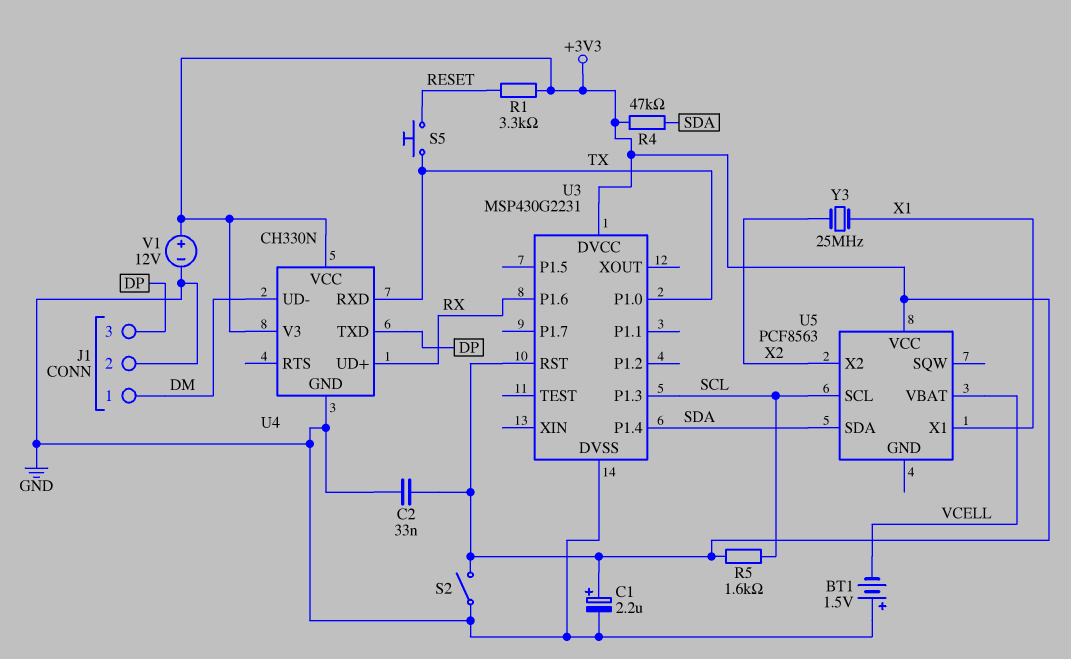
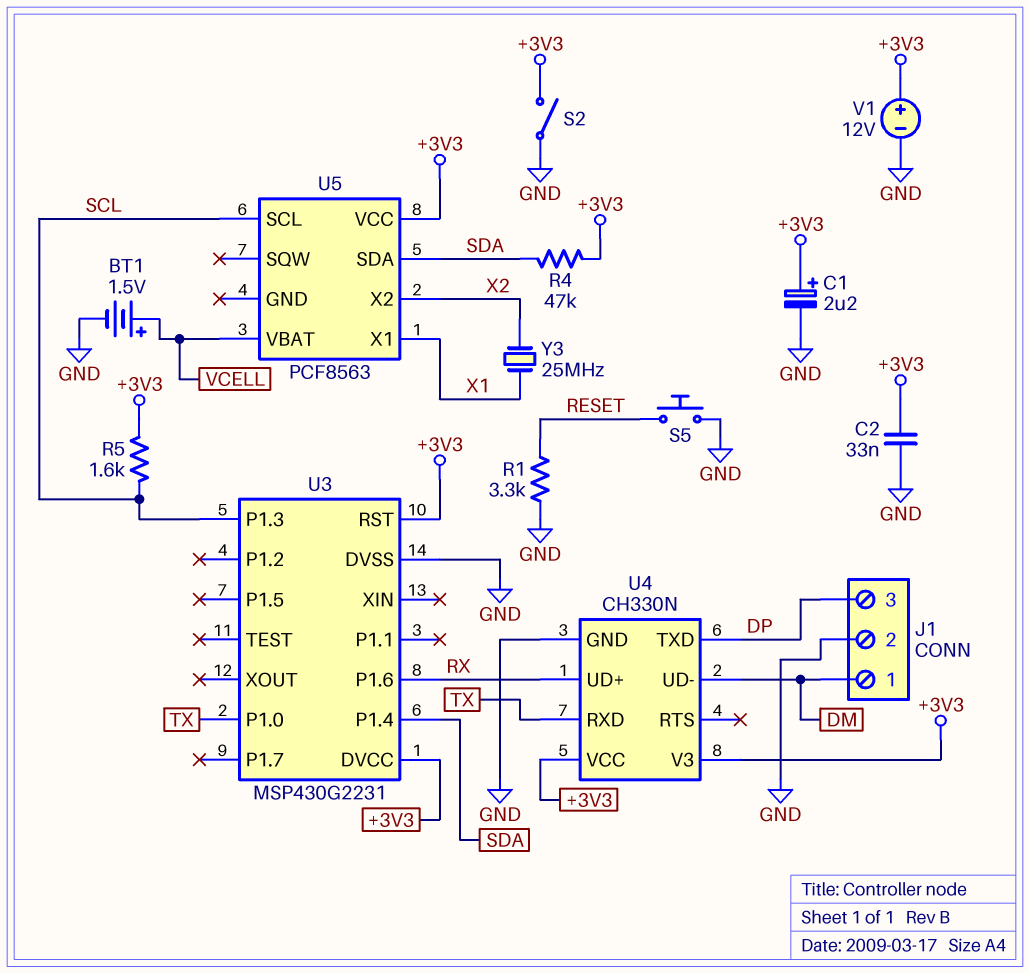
BT1: 1.5V (plus GND, minus VCELL) -> 1.5V (plus VCELL, minus GND)
R1: 3.3k (+3V3, RESET) -> 3.3k (GND, RESET)
S5: button (RESET, TX) -> button (GND, RESET)

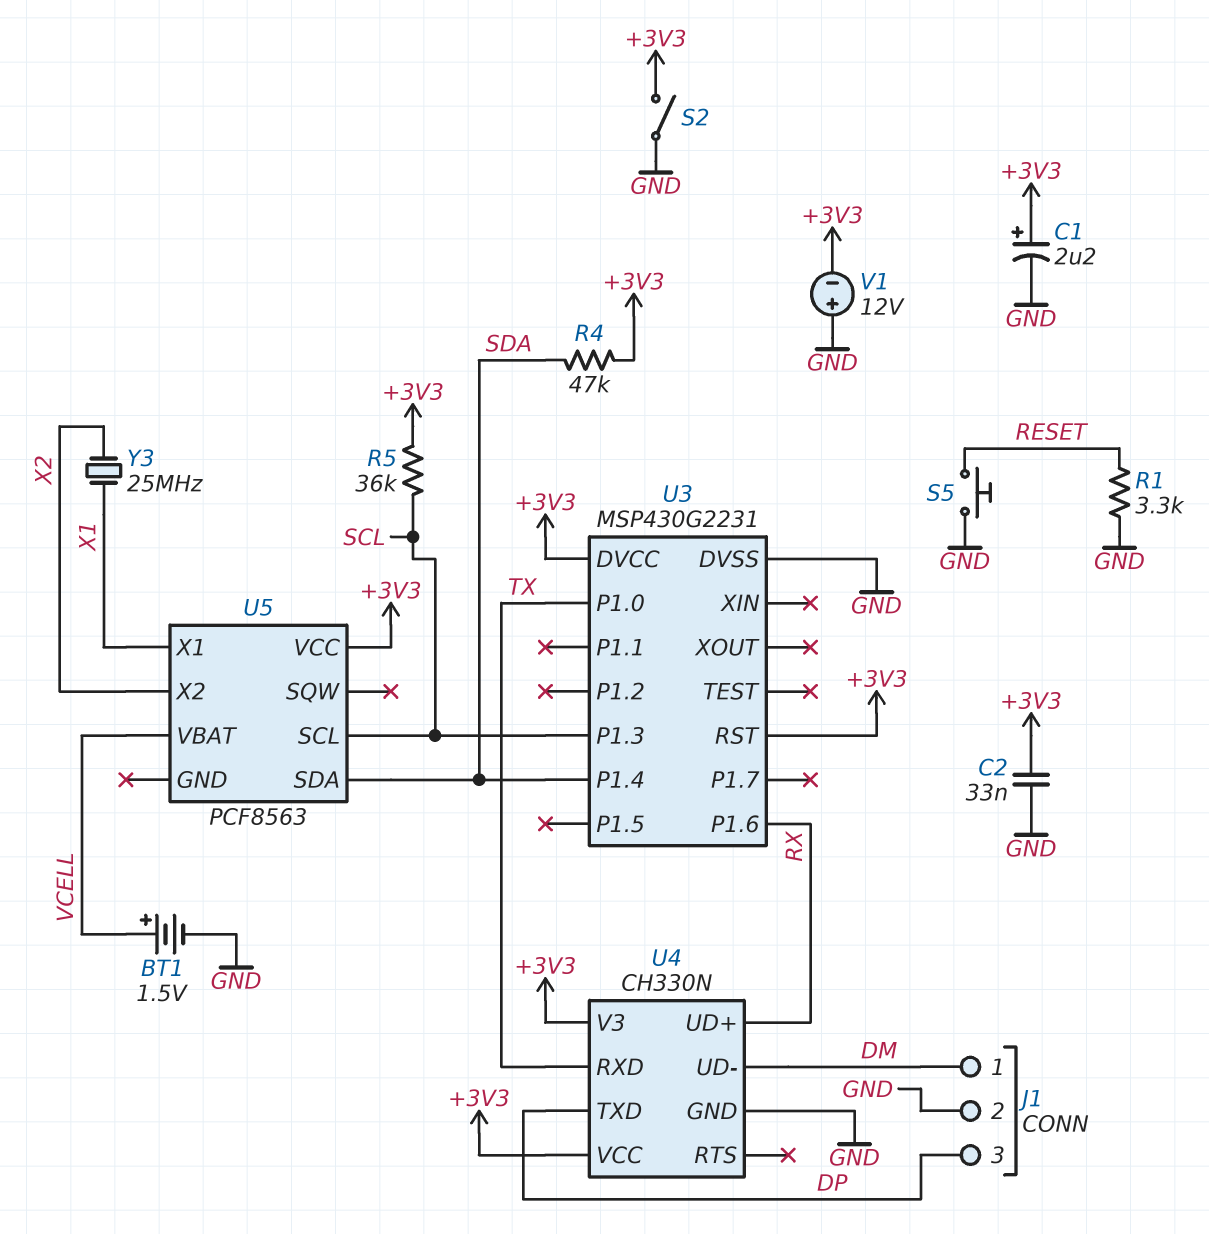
R5: 1.6k (+3V3, SCL) -> 36k (+3V3, SCL)
V1: 12V (plus +3V3, minus GND) -> 12V (plus GND, minus +3V3)

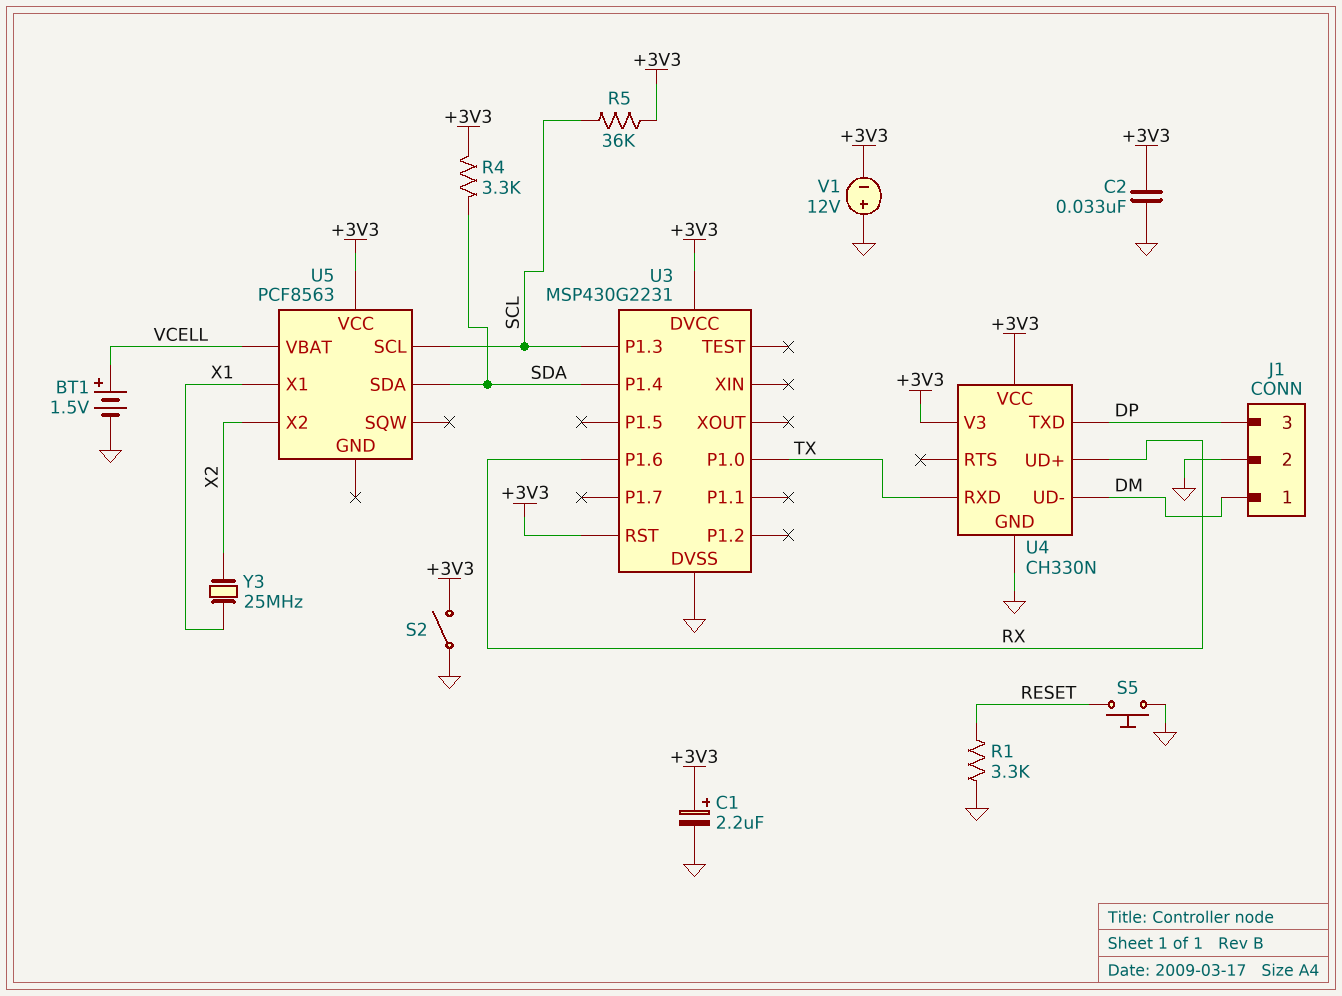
R4: 47k (+3V3, SDA) -> 3.3k (+3V3, SDA)

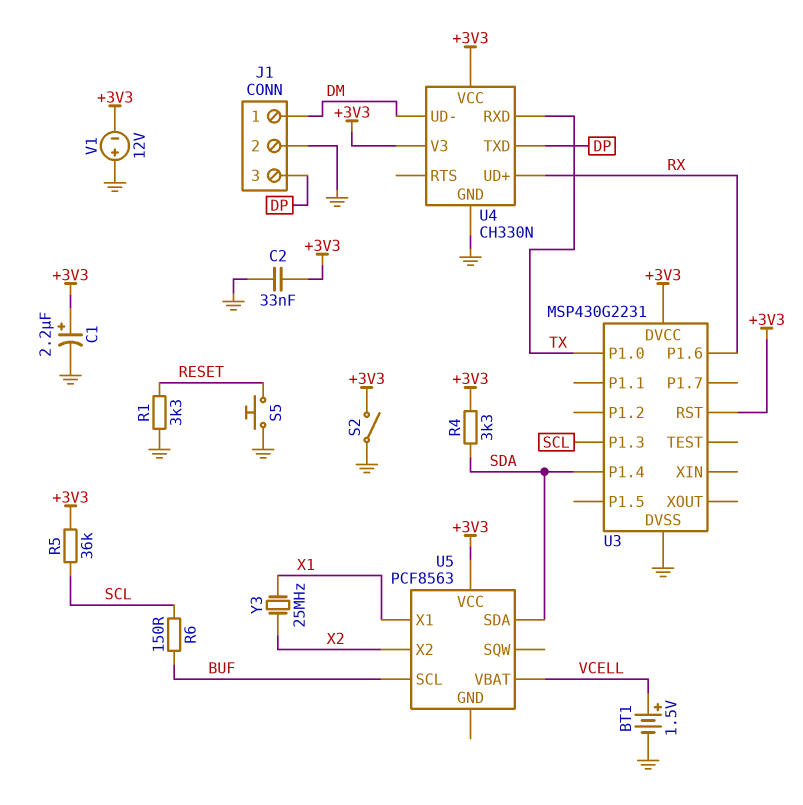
R6: none -> 150 (BUF, SCL)
U5 pin SCL: SCL -> BUF

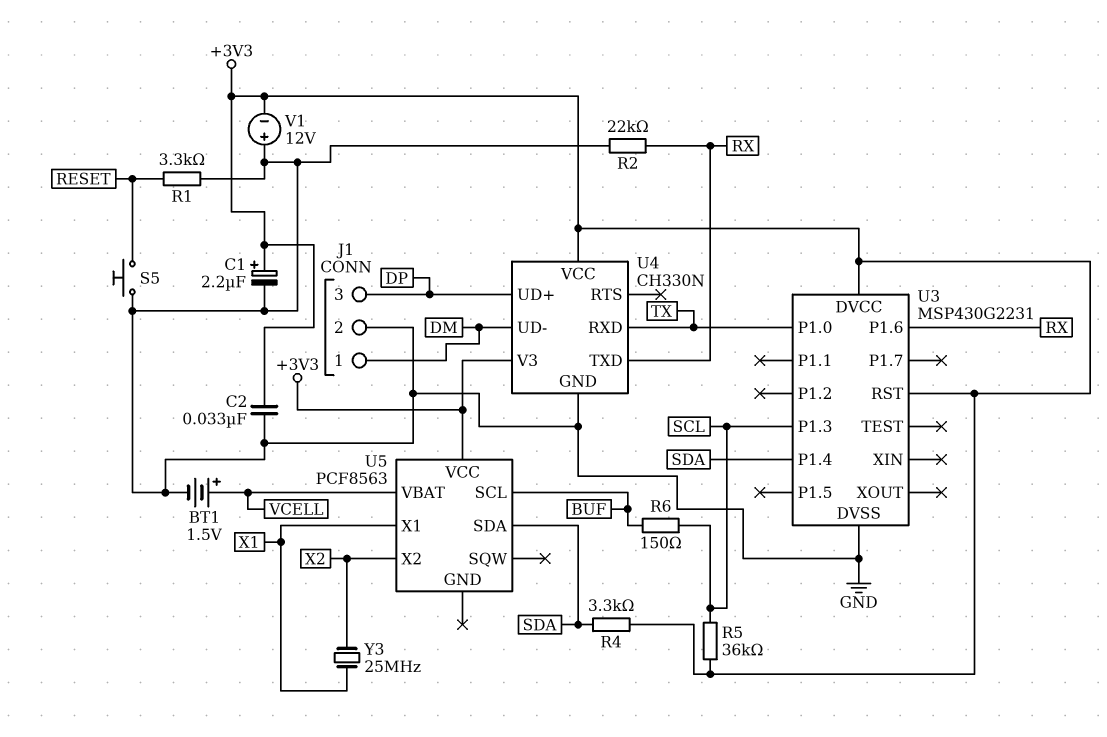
R2: none -> 22k (GND, RX)
S2: switch (+3V3, GND) -> none
U4 pin TXD: DP -> RX
U4 pin UD+: RX -> DP

